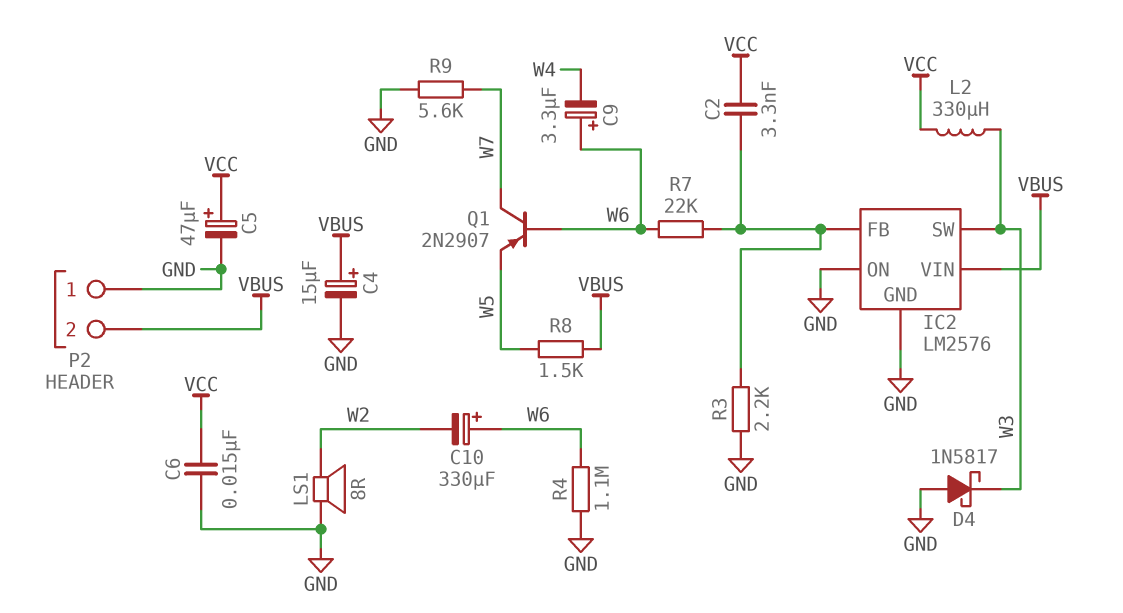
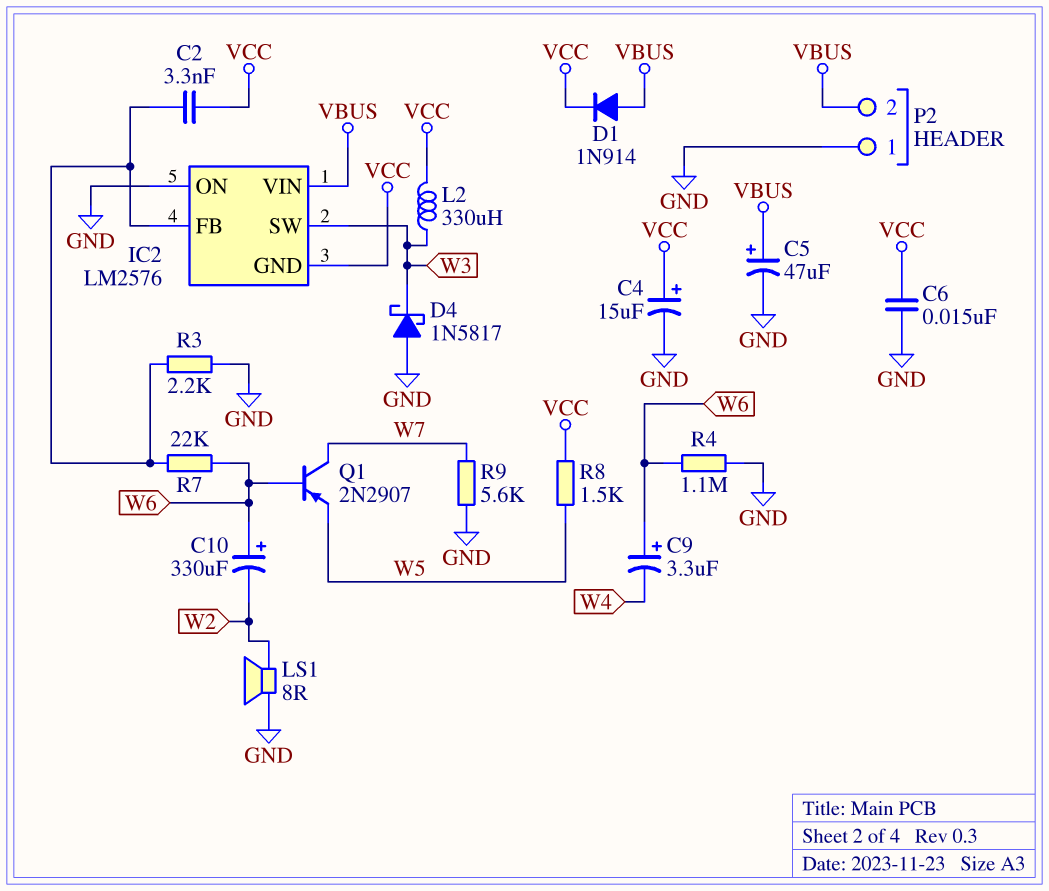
C4: 15uF (plus VBUS, minus GND) -> 15uF (plus VCC, minus GND)
C5: 47uF (plus VCC, minus GND) -> 47uF (plus VBUS, minus GND)
D1: none -> diode 1N914 (A VBUS, K VCC)
IC2 pin GND: GND -> VCC
R8: 1.5k (VBUS, W5) -> 1.5k (VCC, W5)

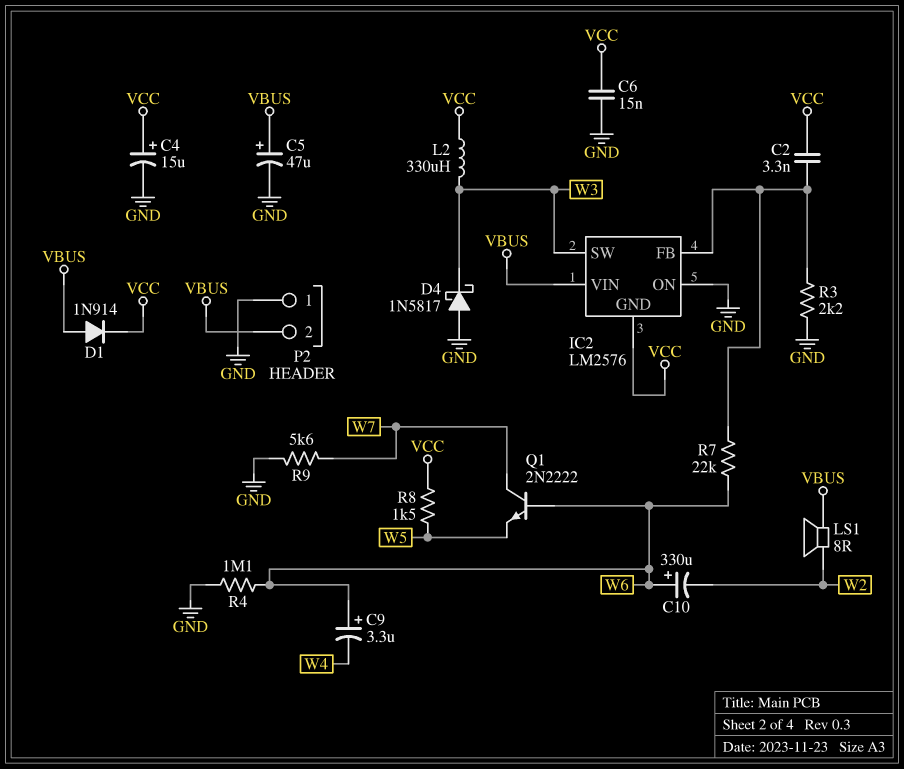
LS1: speaker 8R (GND, W2) -> speaker 8R (VBUS, W2)
Q1: PNP 2N2907 (B W6, C W7, E W5) -> NPN 2N2222 (B W6, C W7, E W5)

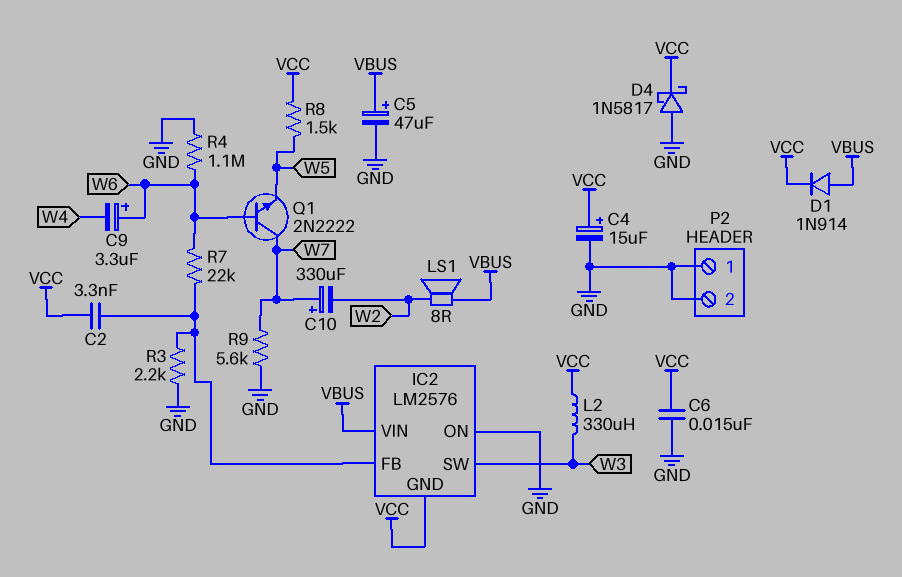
C10: 330uF (plus W6, minus W2) -> 330uF (plus W7, minus W2)
D4: schottky 1N5817 (A GND, K W3) -> schottky 1N5817 (A GND, K VCC)
P2 pin 2: VBUS -> GND

